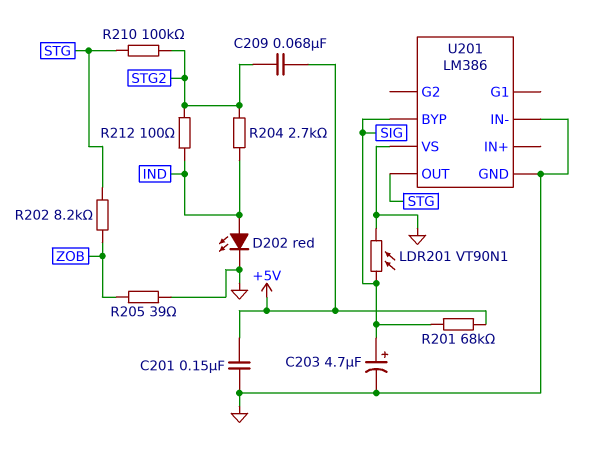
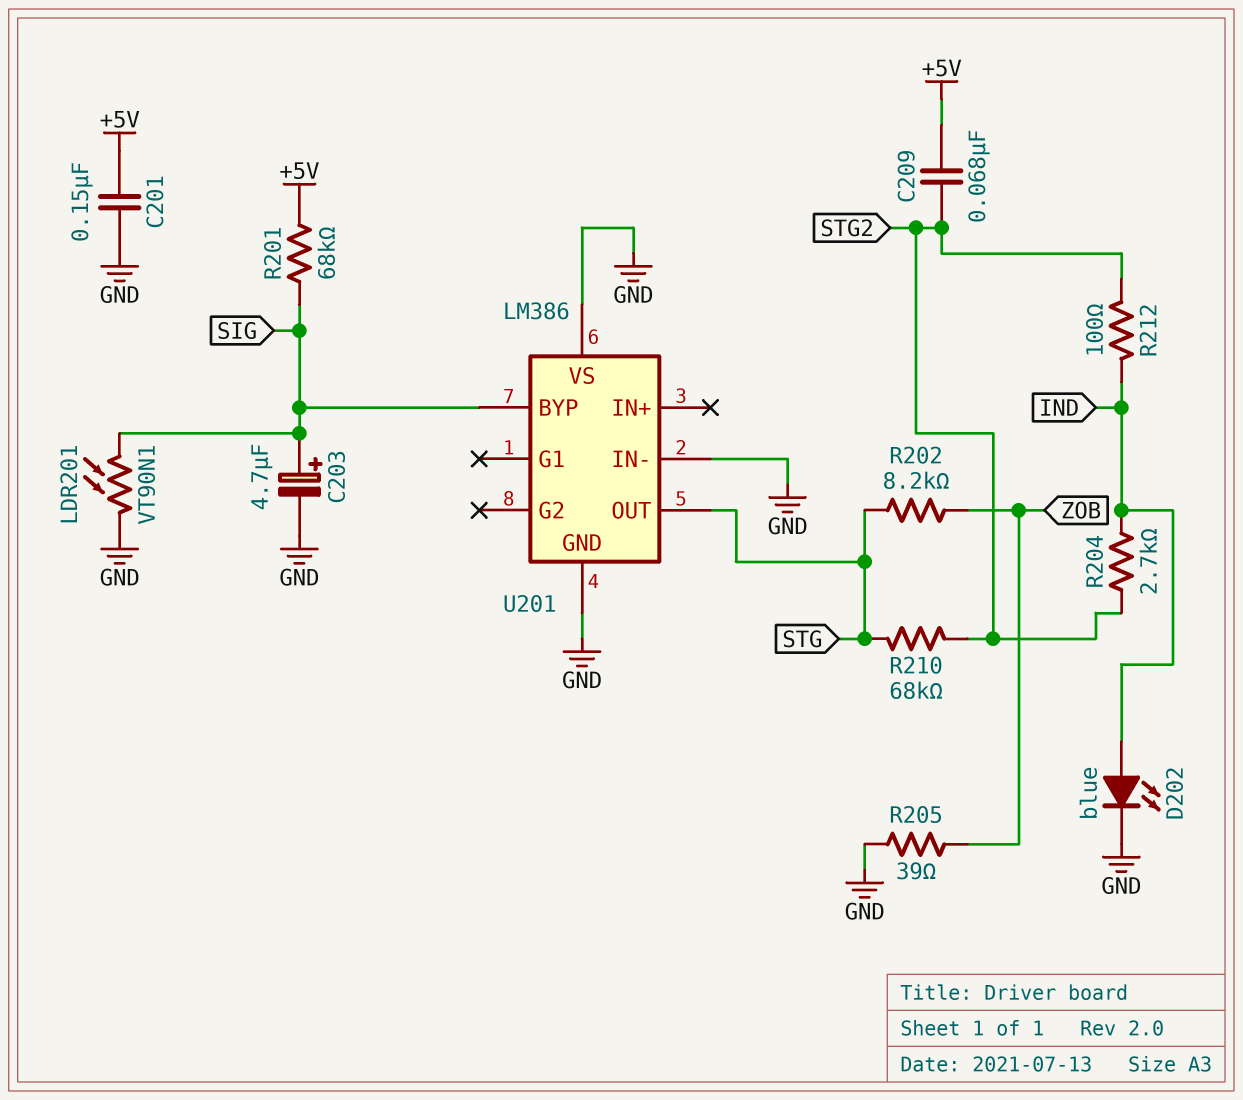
D202: LED red (A IND, K GND) -> LED blue (A IND, K GND)
R210: 100k (STG, STG2) -> 68k (STG, STG2)

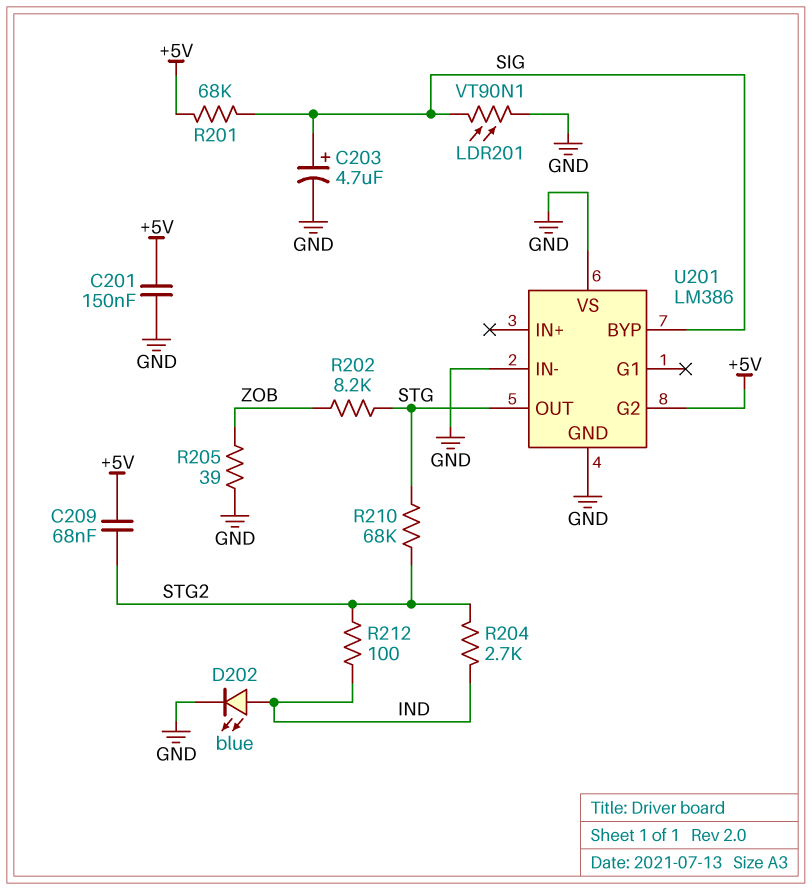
U201 pin G2: none -> +5V

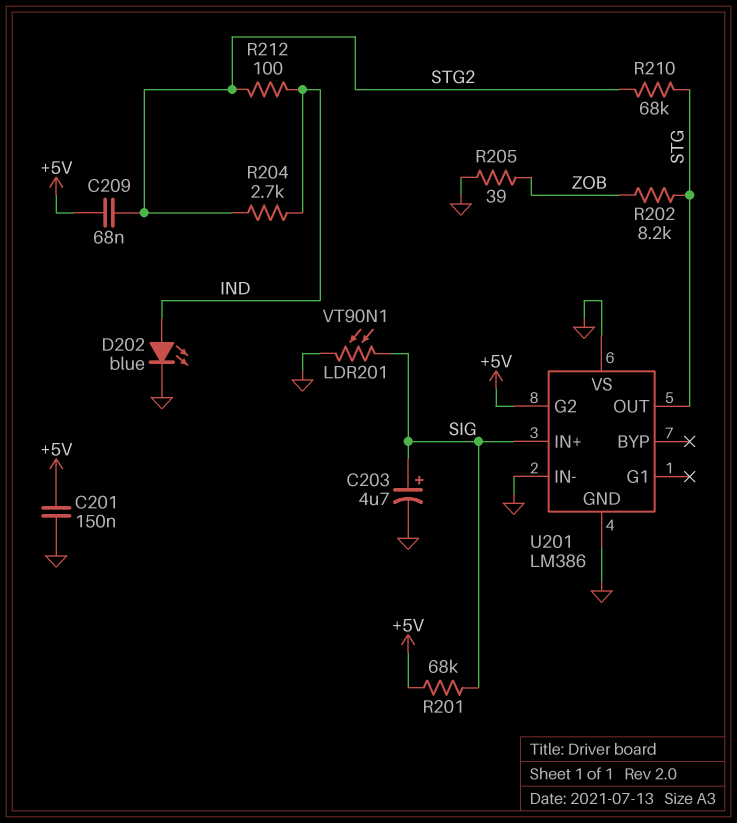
U201 pin BYP: SIG -> none
U201 pin IN+: none -> SIG

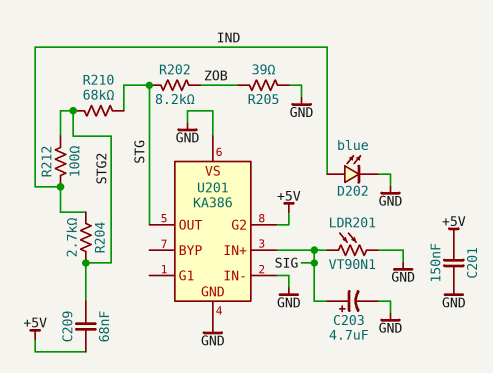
R201: 68k (+5V, SIG) -> none
U201: LM386 -> KA386

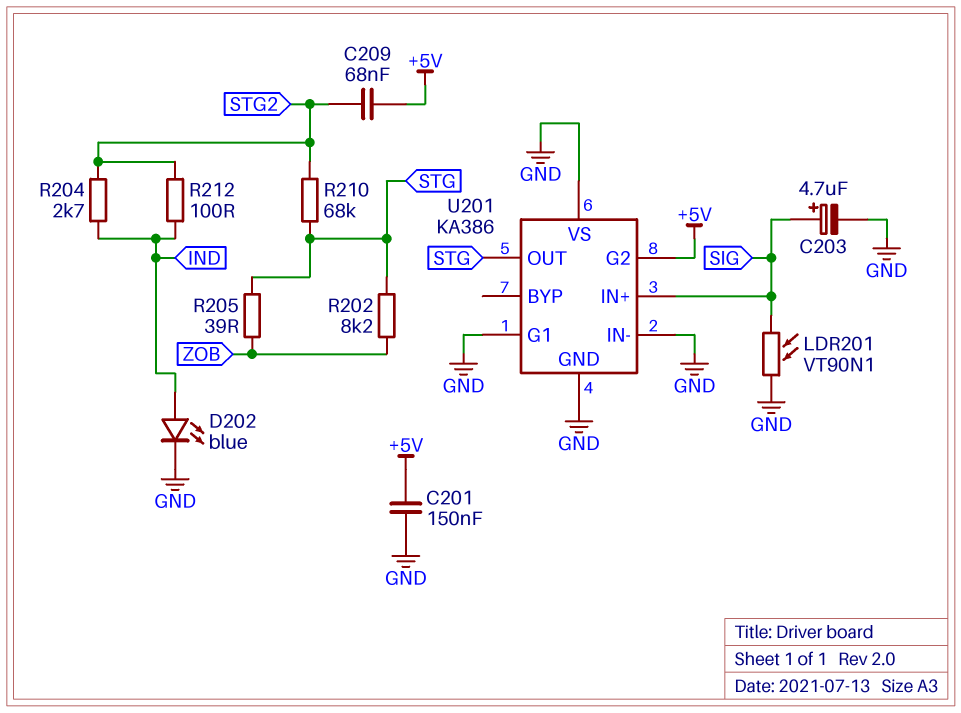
R205: 39 (GND, ZOB) -> 39 (STG, ZOB)
U201 pin G1: none -> GND

